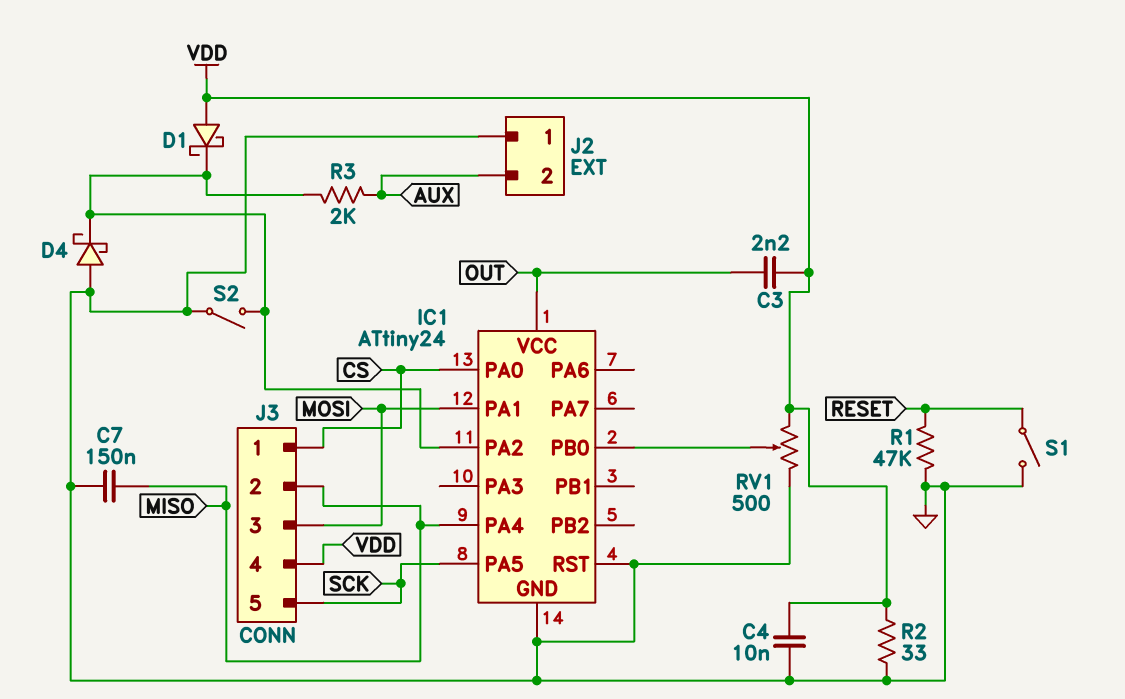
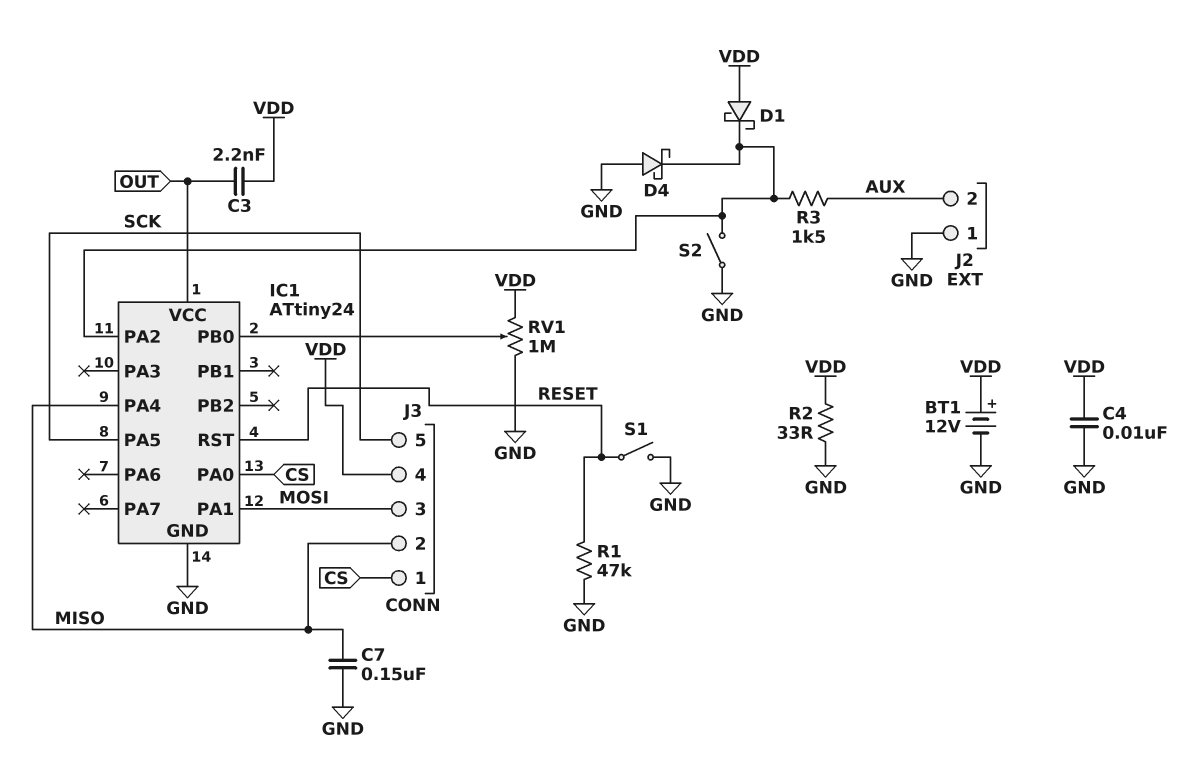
BT1: none -> 12V (plus VDD, minus GND)
IC1 pin RST: GND -> RESET
R3: 2k (AUX, IC1/PA2) -> 1.5k (AUX, IC1/PA2)
RV1: 500 (GND, VDD, wiper IC1/PB0) -> 1M (GND, VDD, wiper IC1/PB0)

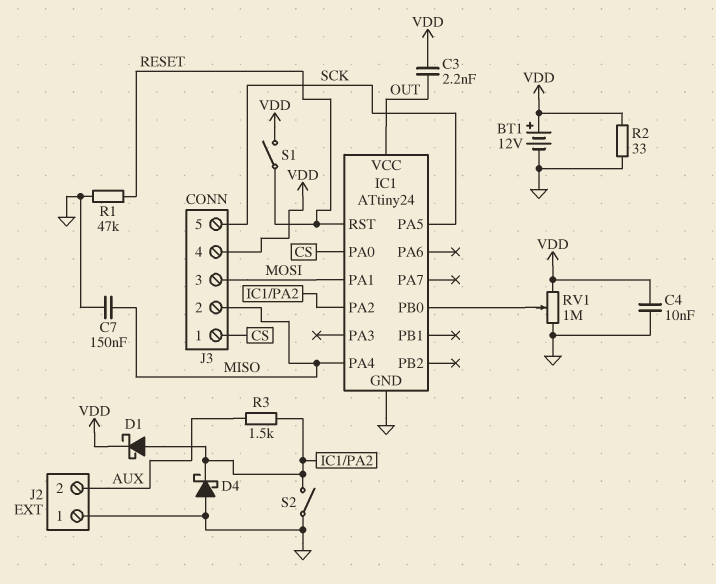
D1: schottky (A VDD, K IC1/PA2) -> schottky (A IC1/PA2, K VDD)
S1: switch (GND, RESET) -> switch (RESET, VDD)

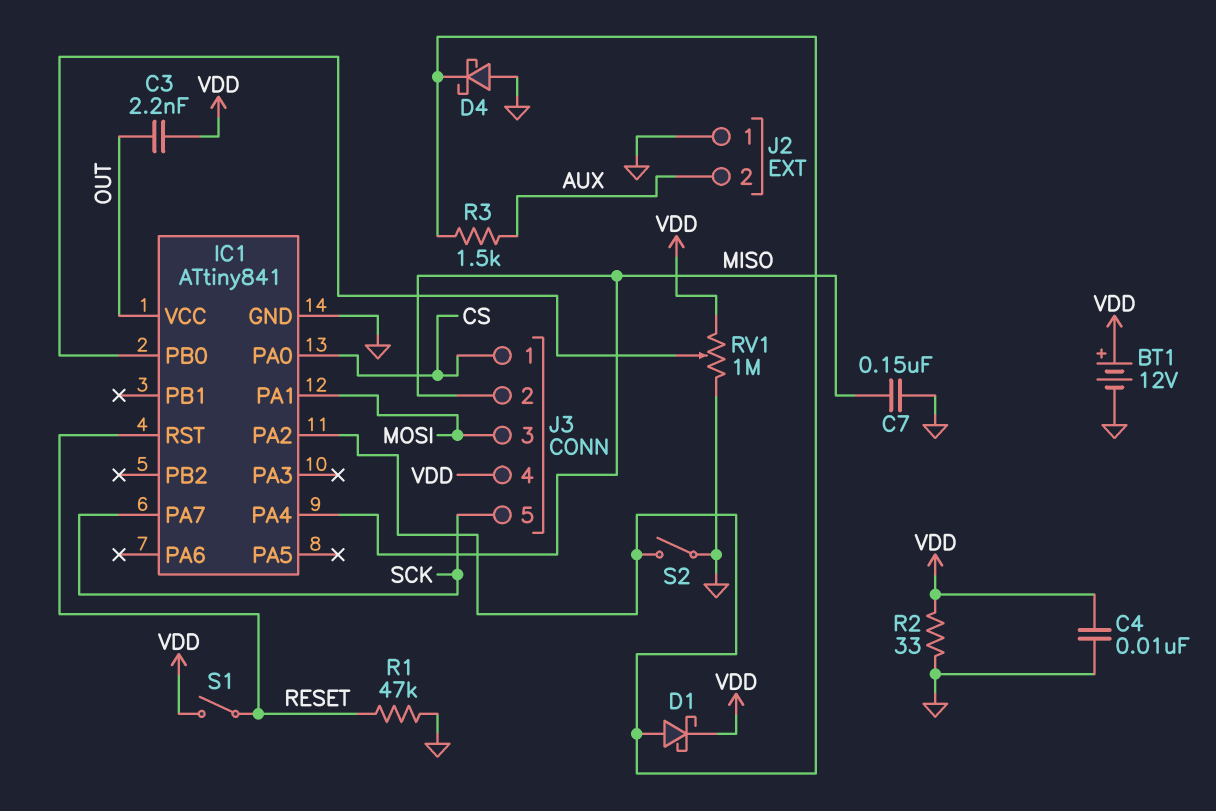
IC1: ATtiny24 -> ATtiny841
IC1 pin PA5: SCK -> none
IC1 pin PA7: none -> SCK

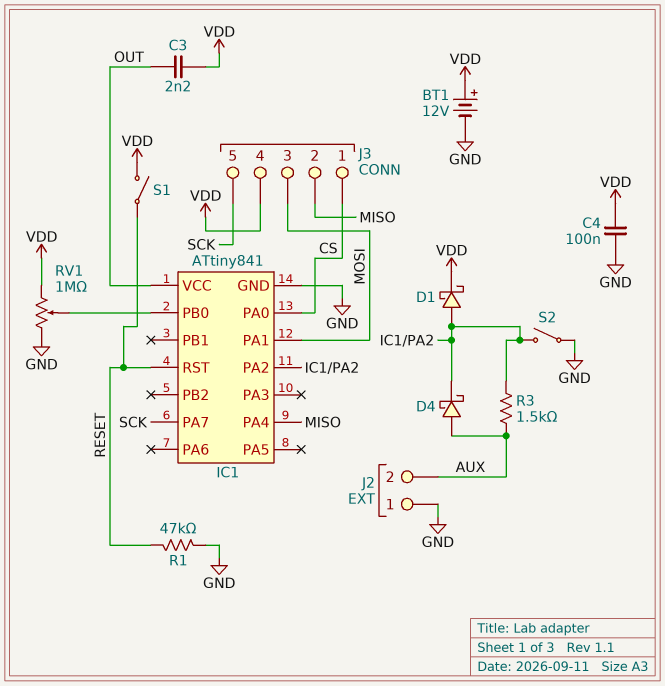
C4: 10nF (GND, VDD) -> 100nF (GND, VDD)
C7: 150nF (GND, MISO) -> none
D4: schottky (A GND, K IC1/PA2) -> schottky (A AUX, K IC1/PA2)
R2: 33 (GND, VDD) -> none

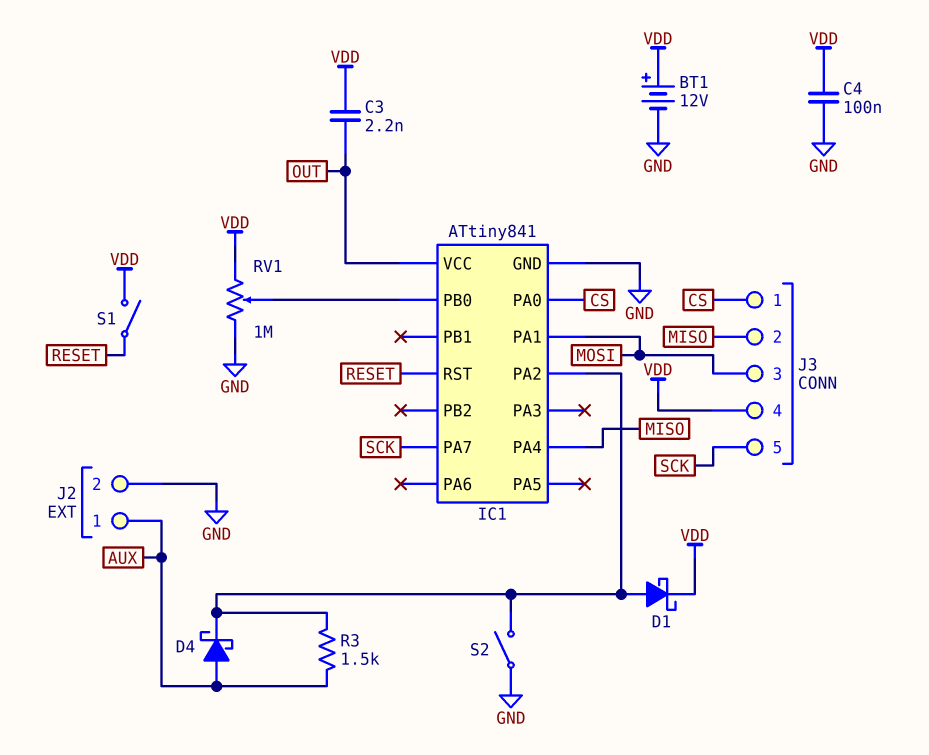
J2 pin 1: GND -> AUX
J2 pin 2: AUX -> GND
R1: 47k (GND, RESET) -> none

